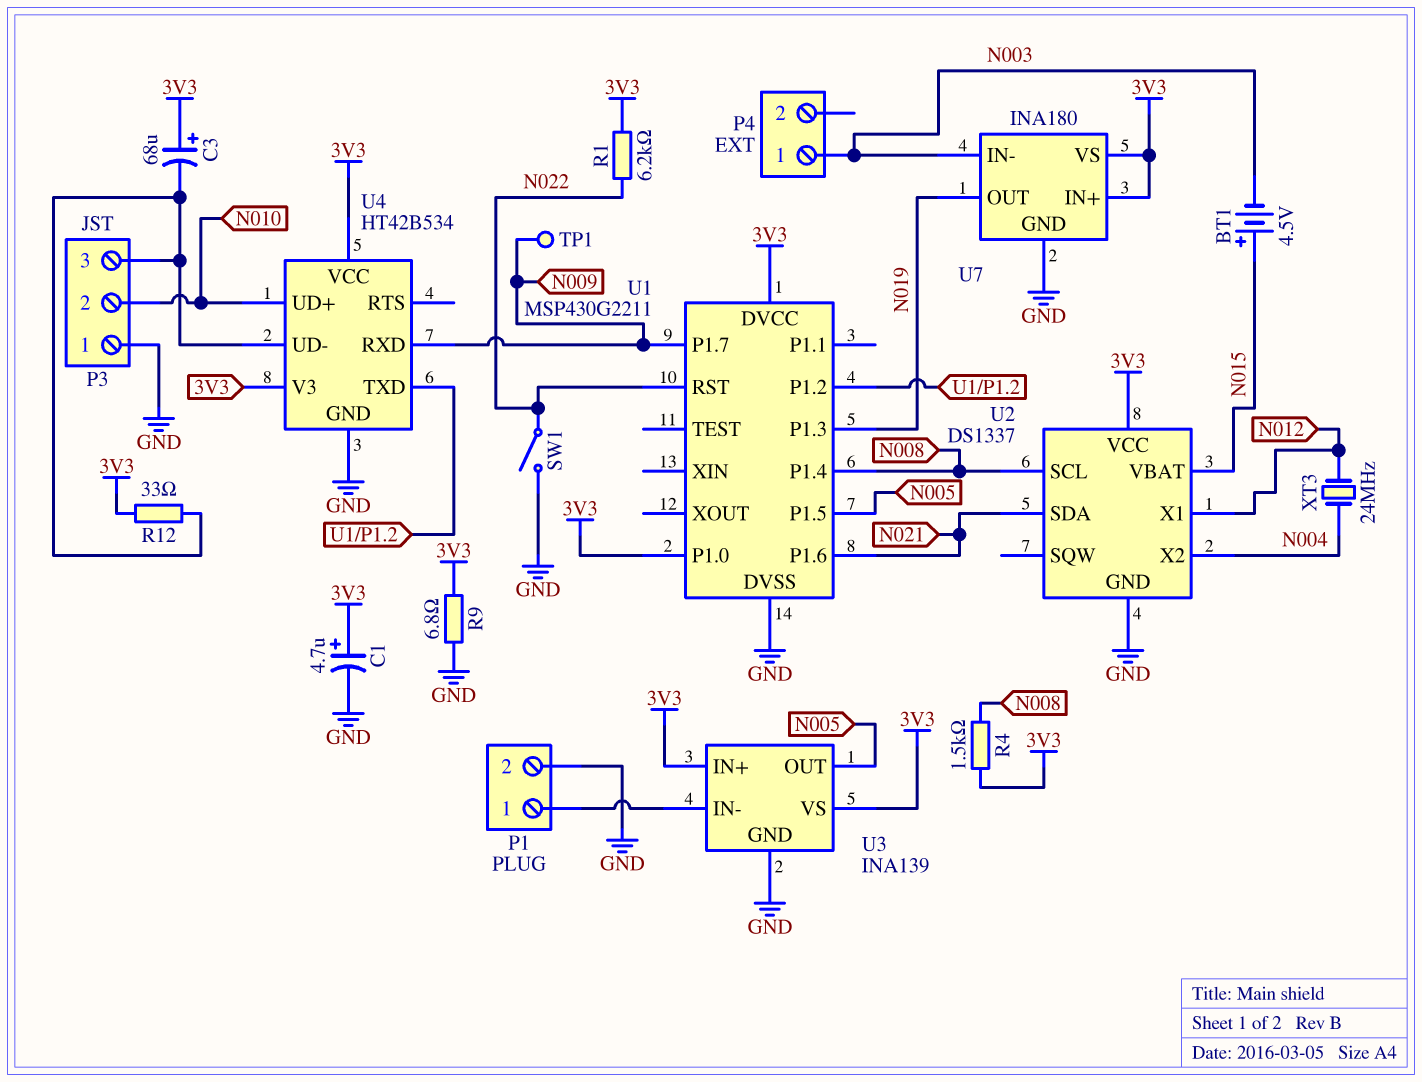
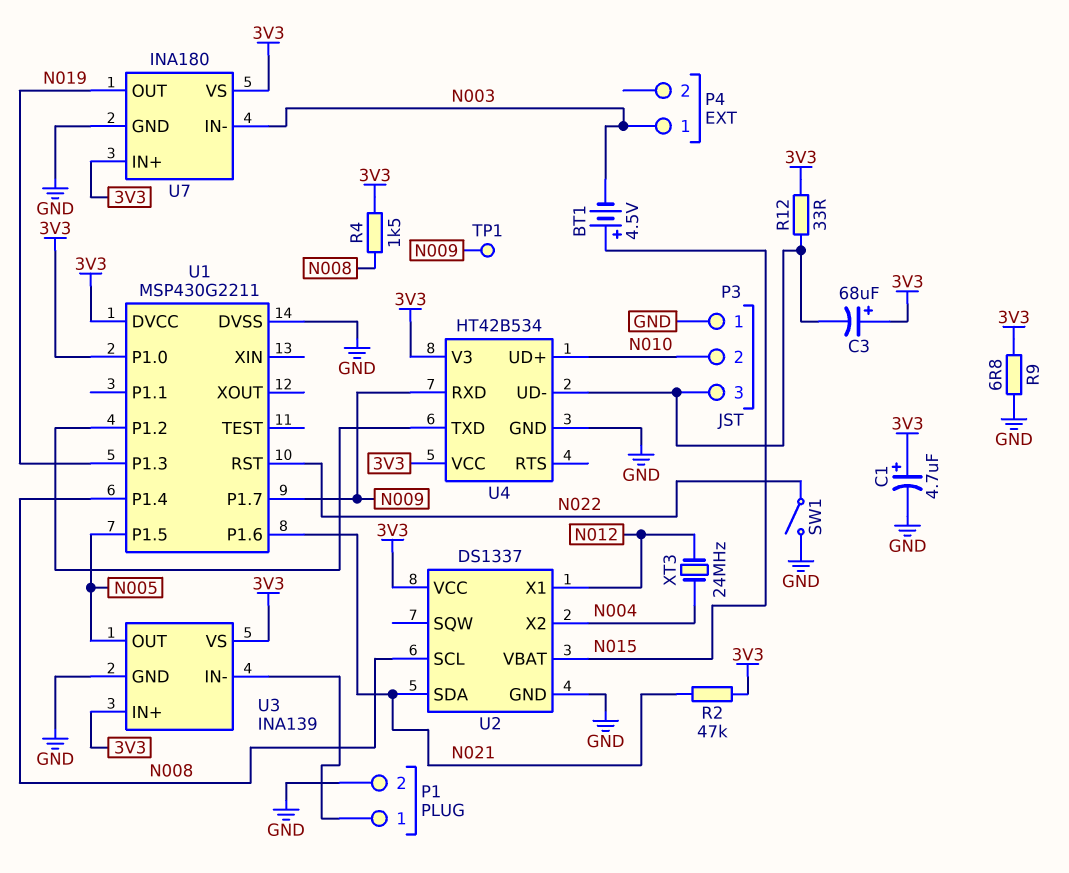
R1: 6.2k (3V3, N022) -> none
R2: none -> 47k (3V3, N021)

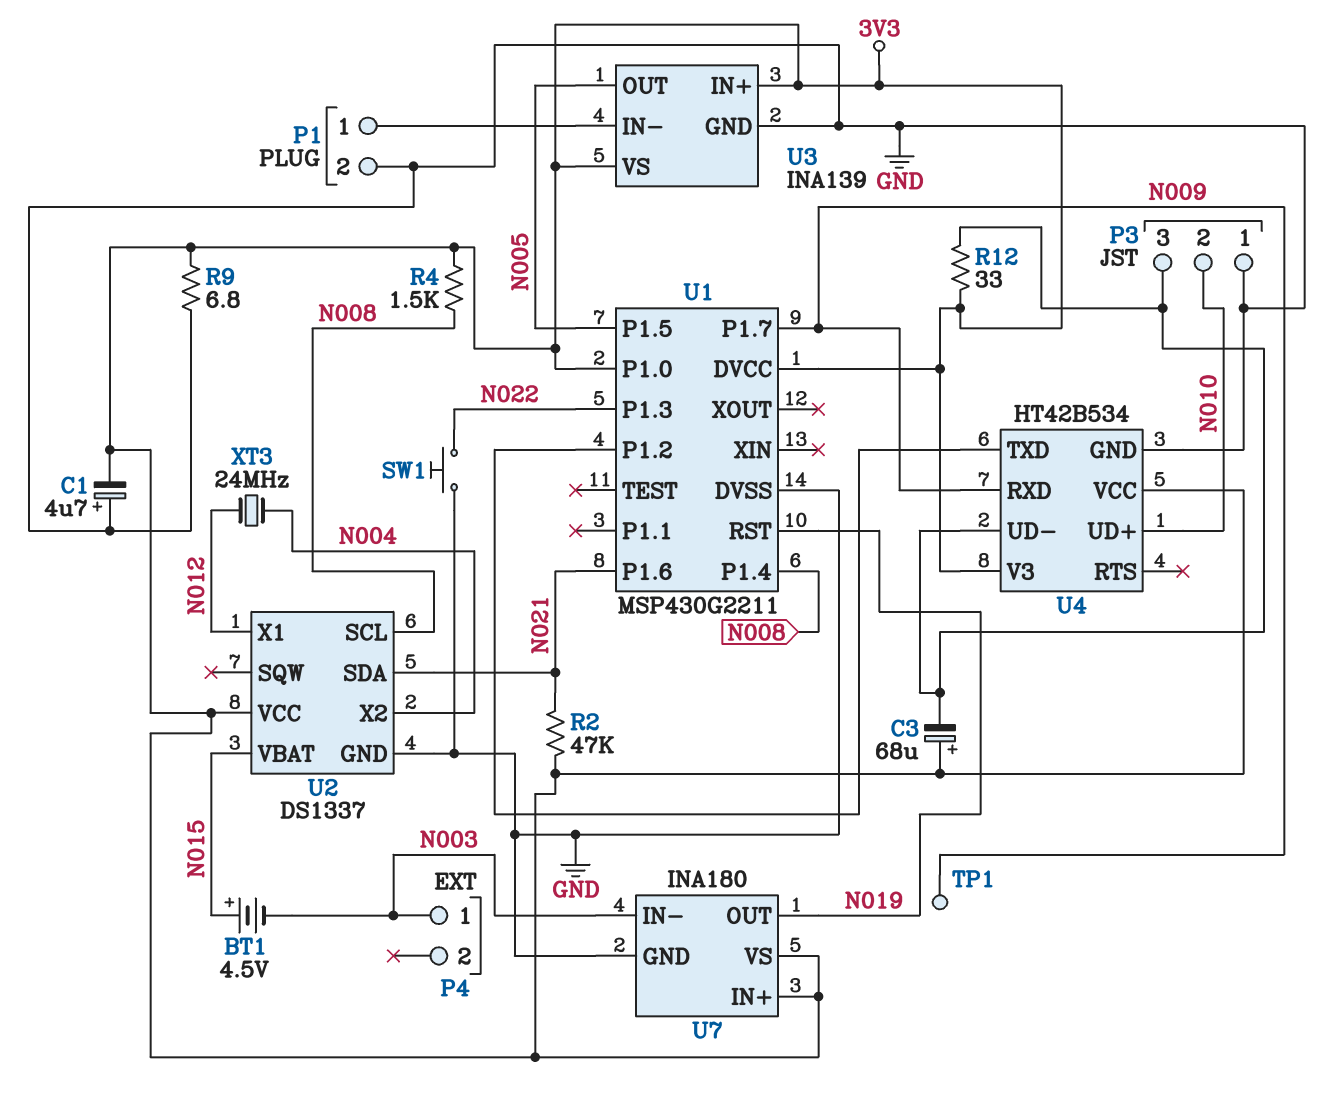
C1: 4.7uF (plus 3V3, minus GND) -> 4.7uF (plus GND, minus 3V3)
SW1: switch (GND, N022) -> button (GND, N022)
U1 pin P1.3: N019 -> N022
U1 pin RST: N022 -> N019

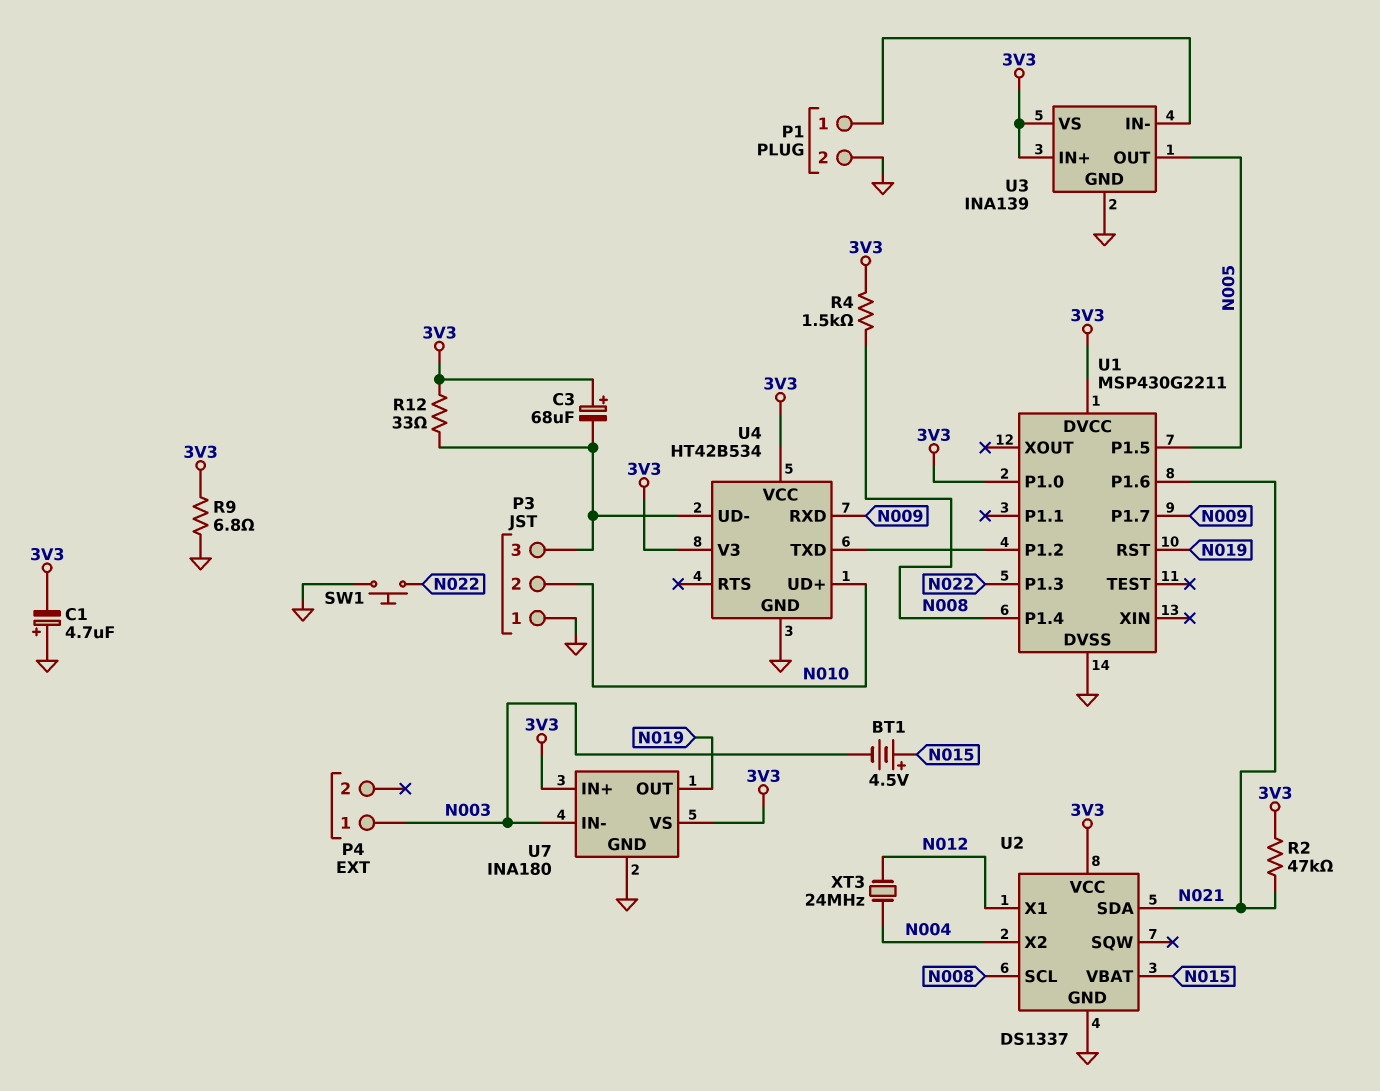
TP1: test point (N009) -> none

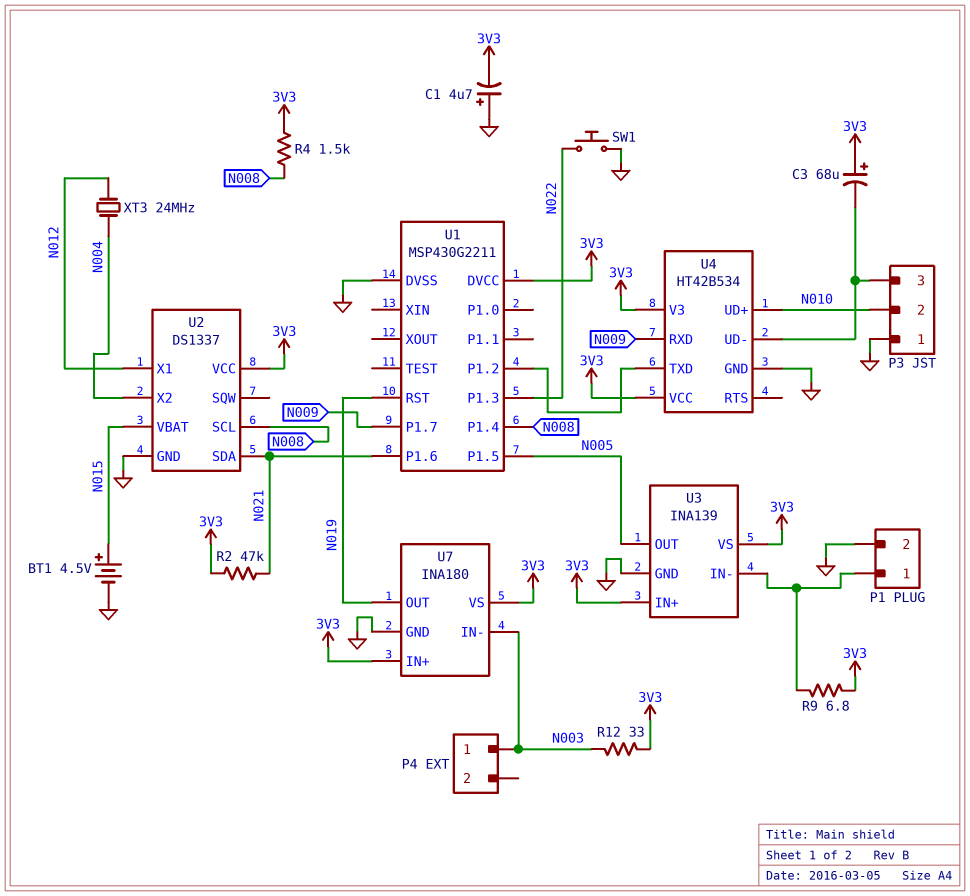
BT1: 4.5V (plus N015, minus N003) -> 4.5V (plus N015, minus GND)
R9: 6.8 (3V3, GND) -> 6.8 (3V3, P1/1)
R12: 33 (3V3, P3/3) -> 33 (3V3, N003)
U1 pin P1.0: 3V3 -> none

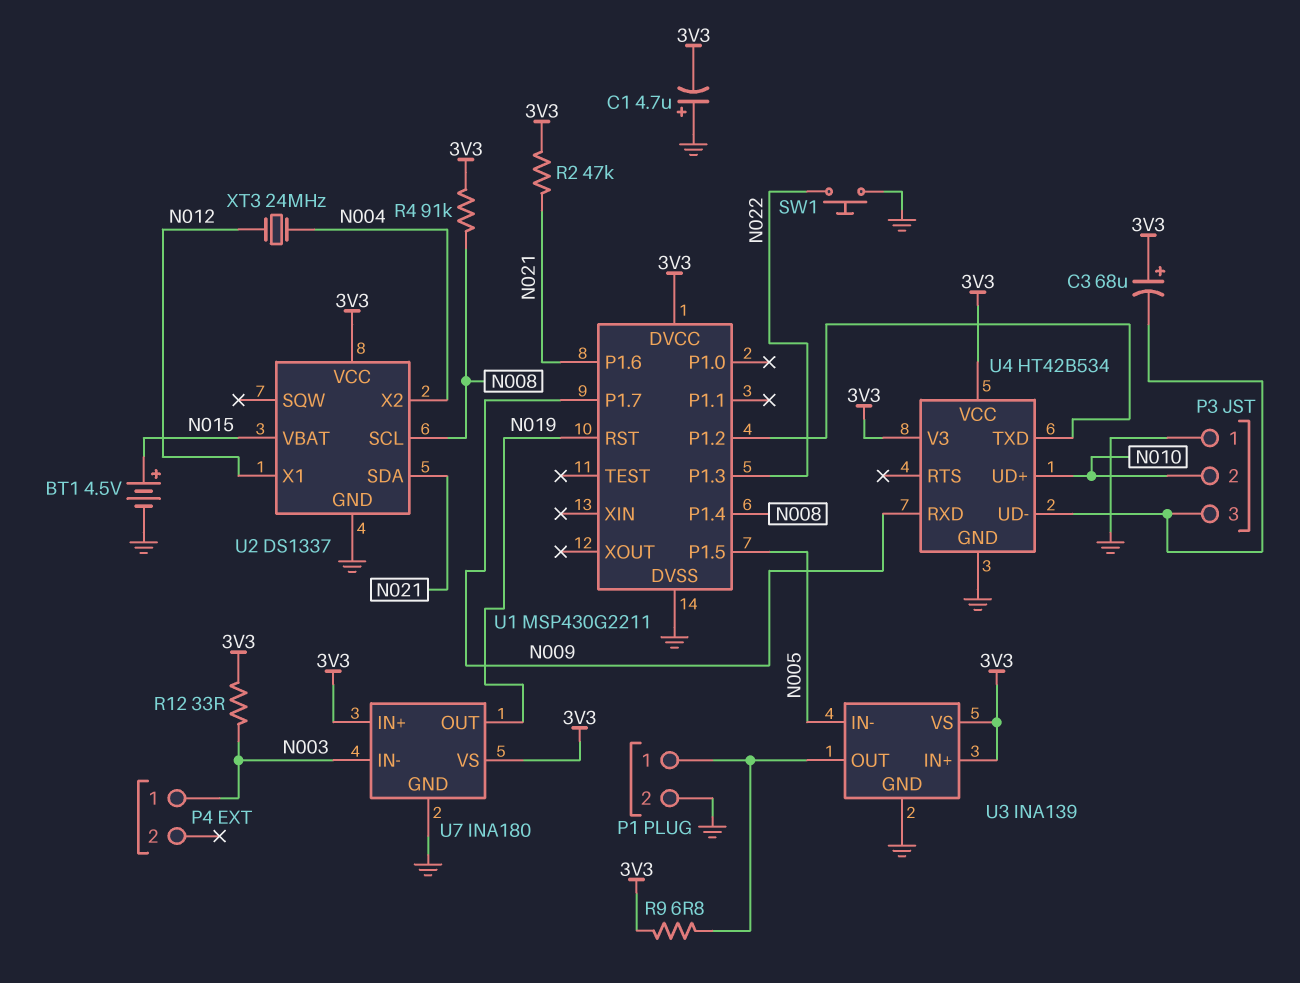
R4: 1.5k (3V3, N008) -> 91k (3V3, N008)
U3 pin IN-: P1/1 -> N005
U3 pin OUT: N005 -> P1/1

